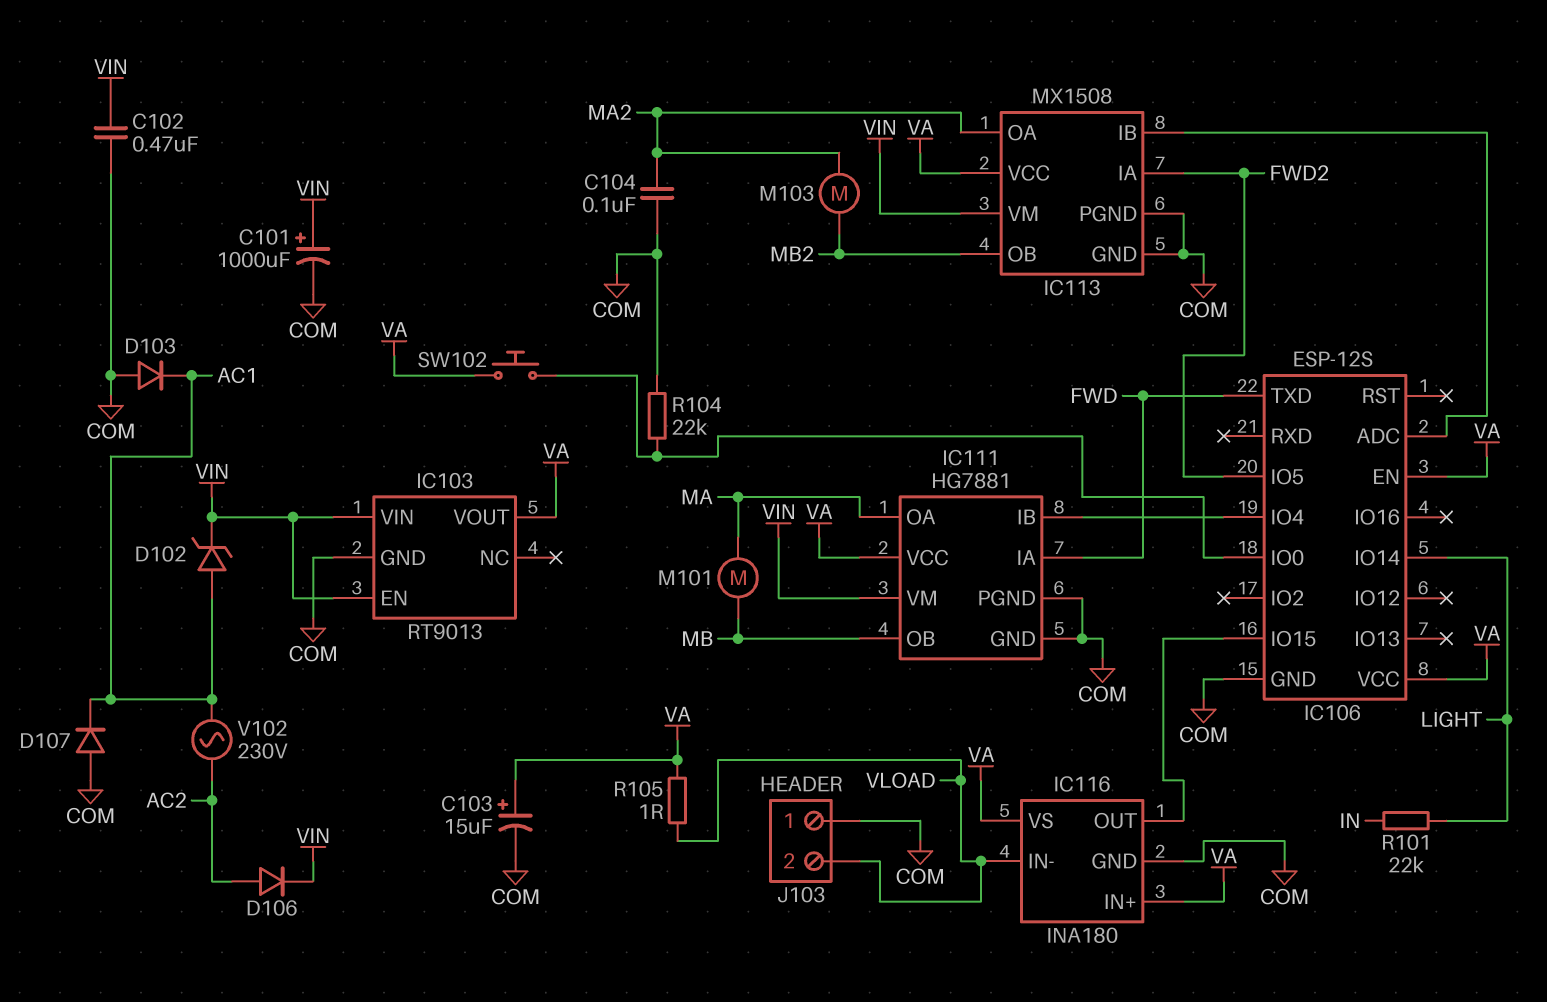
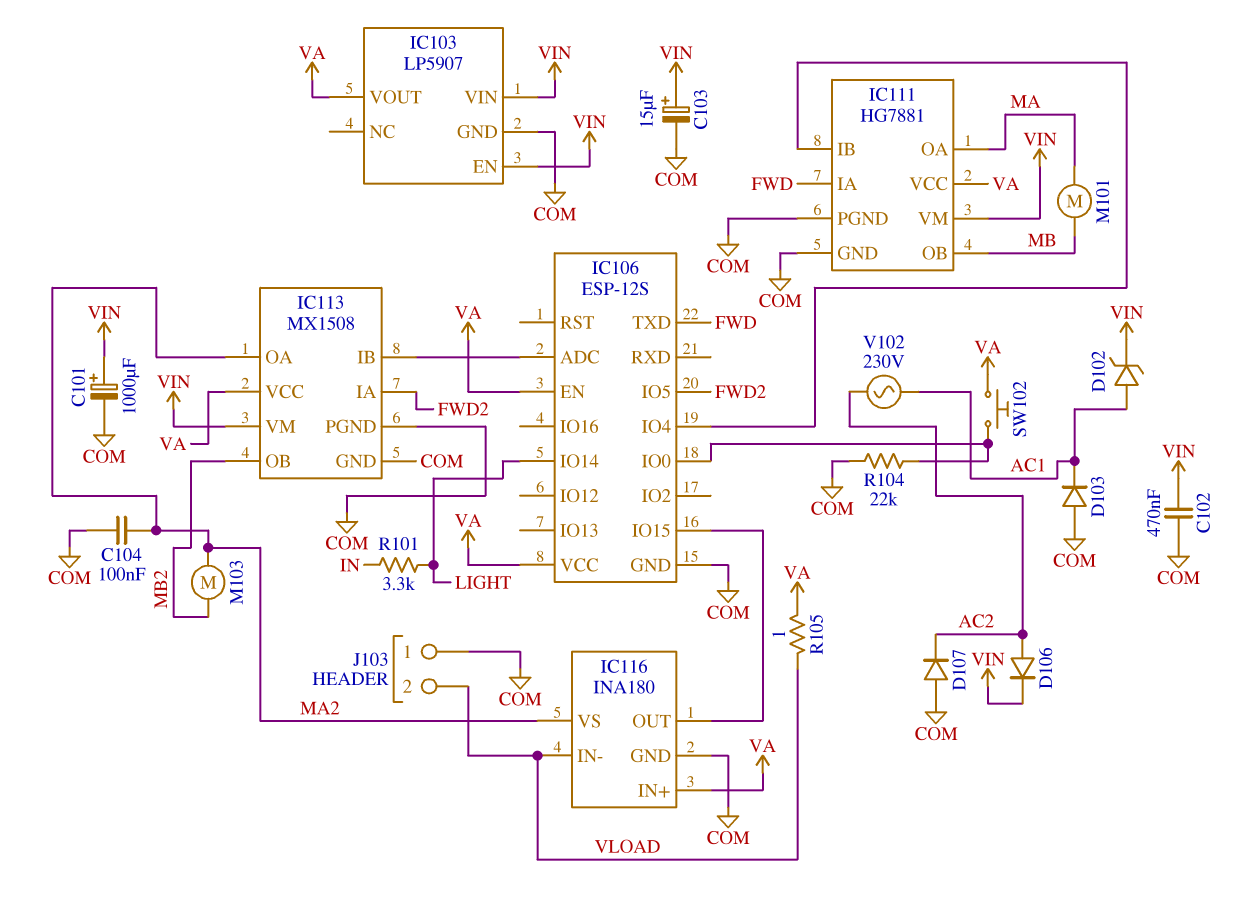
C103: 15uF (plus VA, minus COM) -> 15uF (plus VIN, minus COM)
D107: diode (A COM, K AC1) -> diode (A COM, K AC2)
IC103: RT9013 -> LP5907
IC116 pin VS: VA -> MA2
R101: 22k (IN, LIGHT) -> 3.3k (IN, LIGHT)

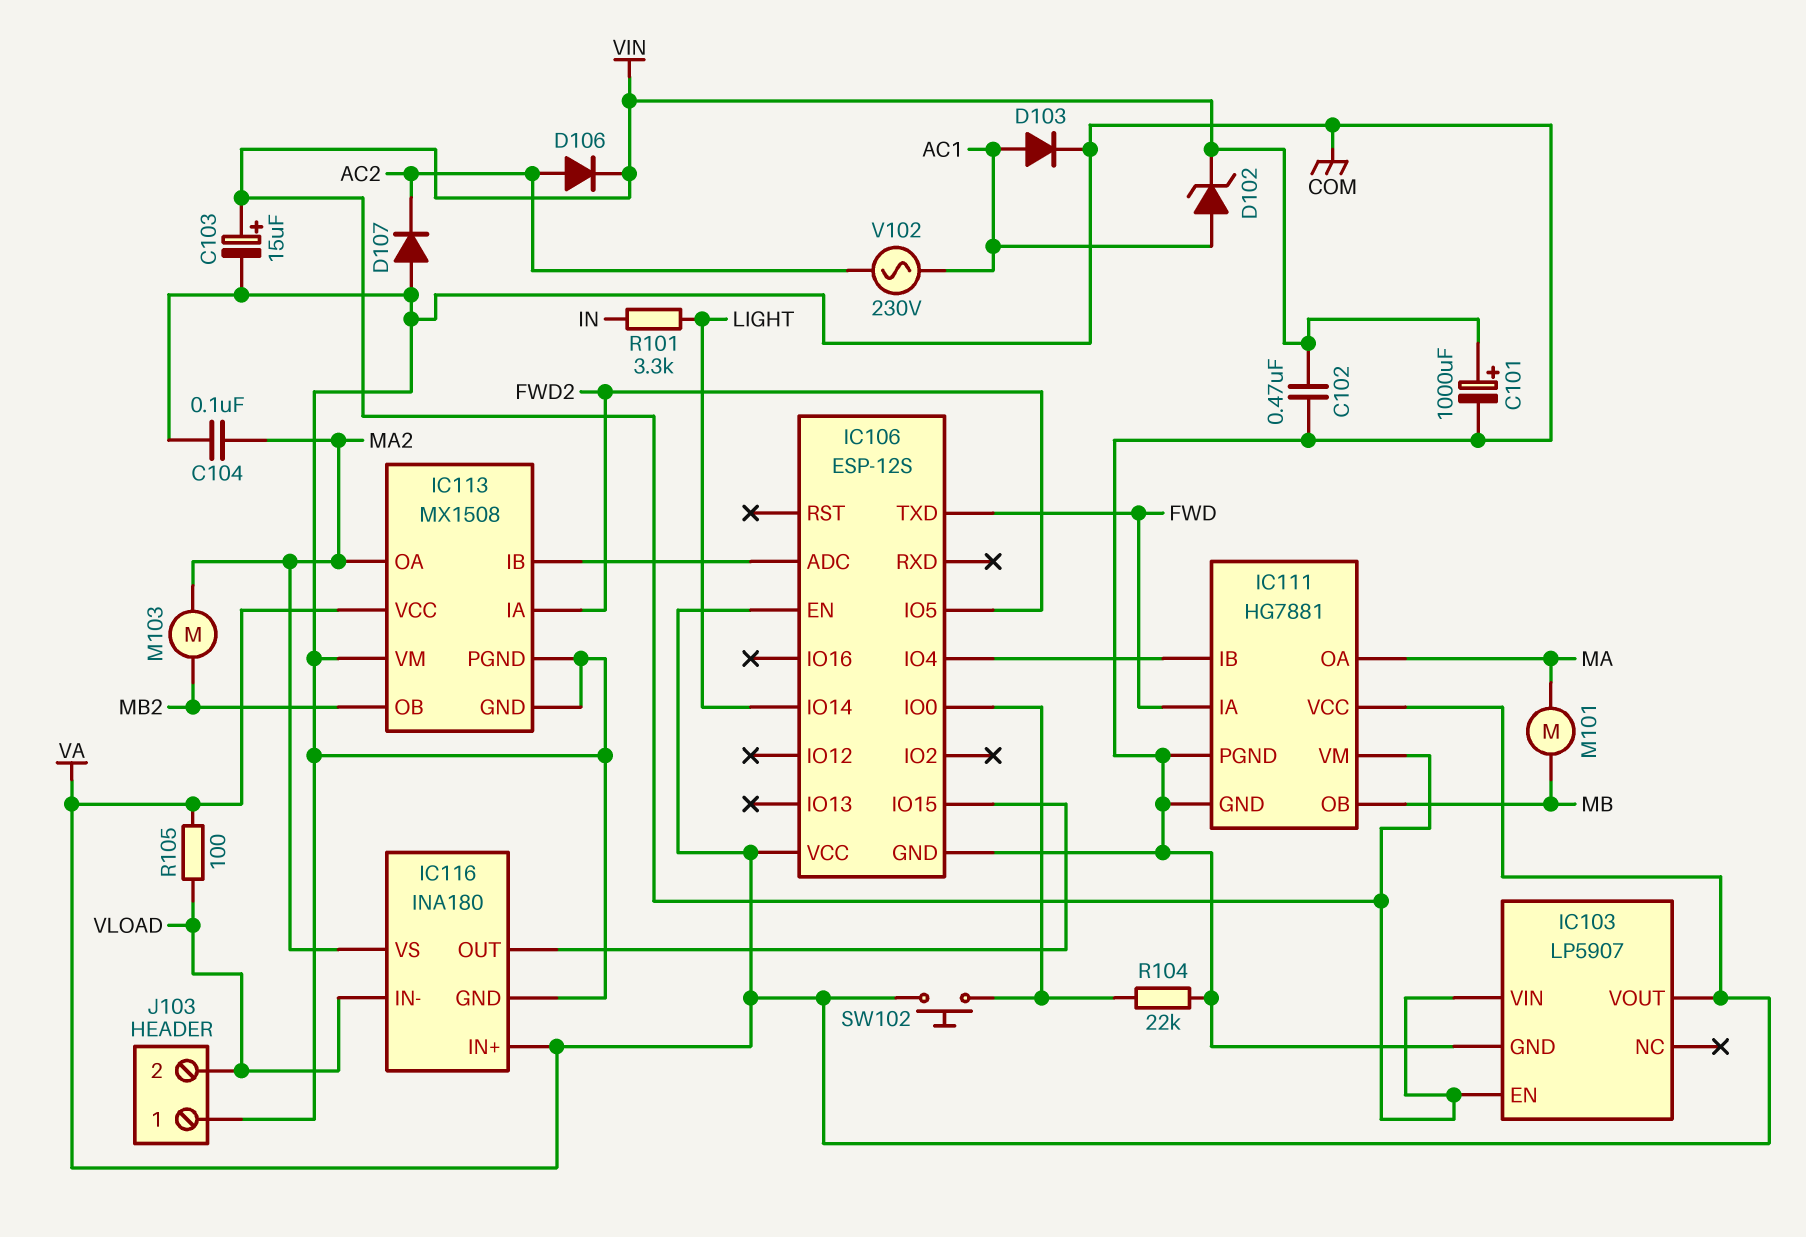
D103: diode (A COM, K AC1) -> diode (A AC1, K COM)
IC113 pin VM: VIN -> COM
R105: 1 (VA, VLOAD) -> 100 (VA, VLOAD)

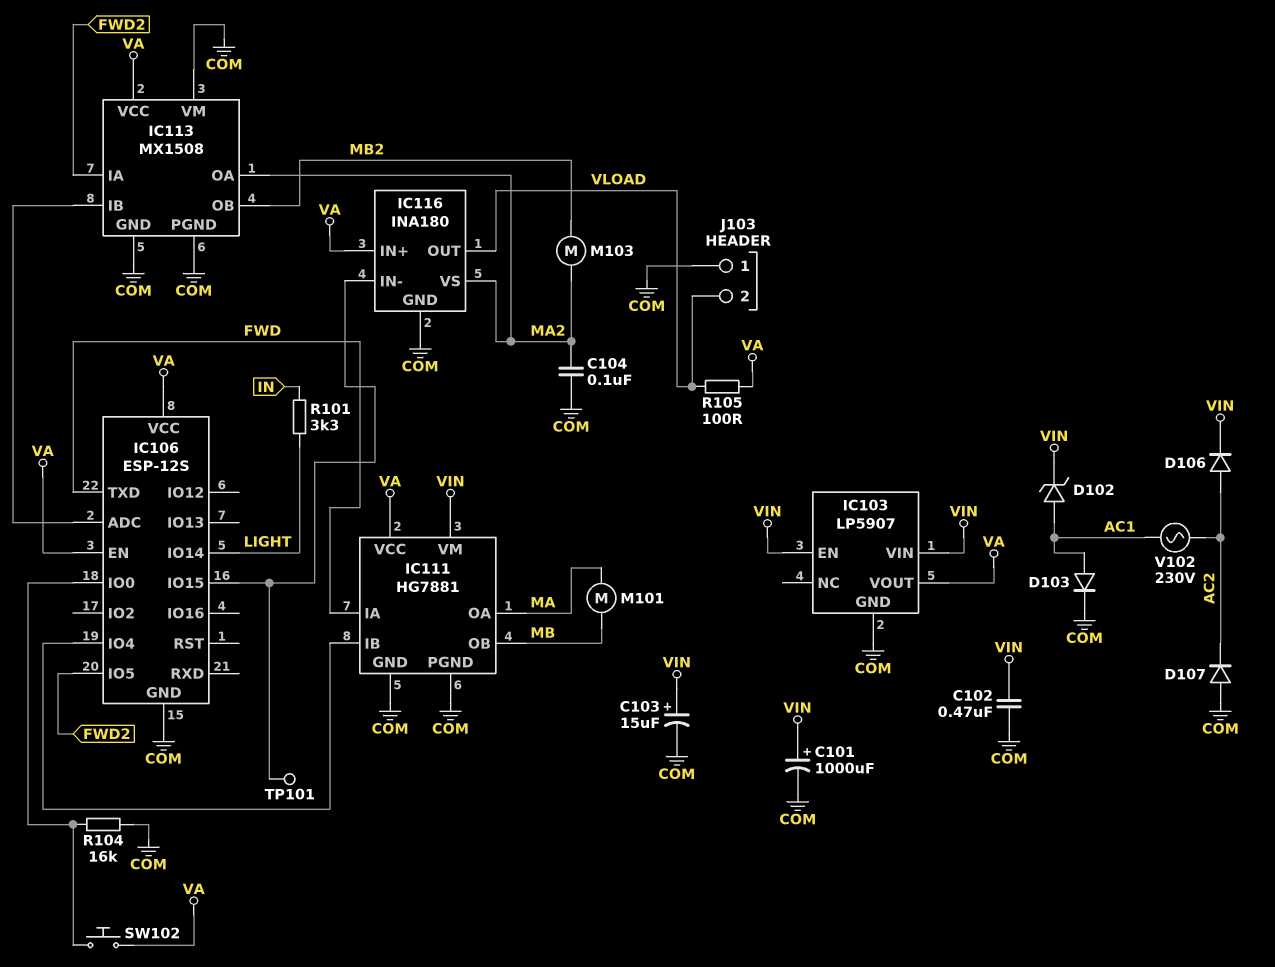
IC116 pin IN-: VLOAD -> IC106/IO15
IC116 pin OUT: IC106/IO15 -> VLOAD
R104: 22k (COM, IC106/IO0) -> 16k (COM, IC106/IO0)
TP101: none -> test point (IC106/IO15)

